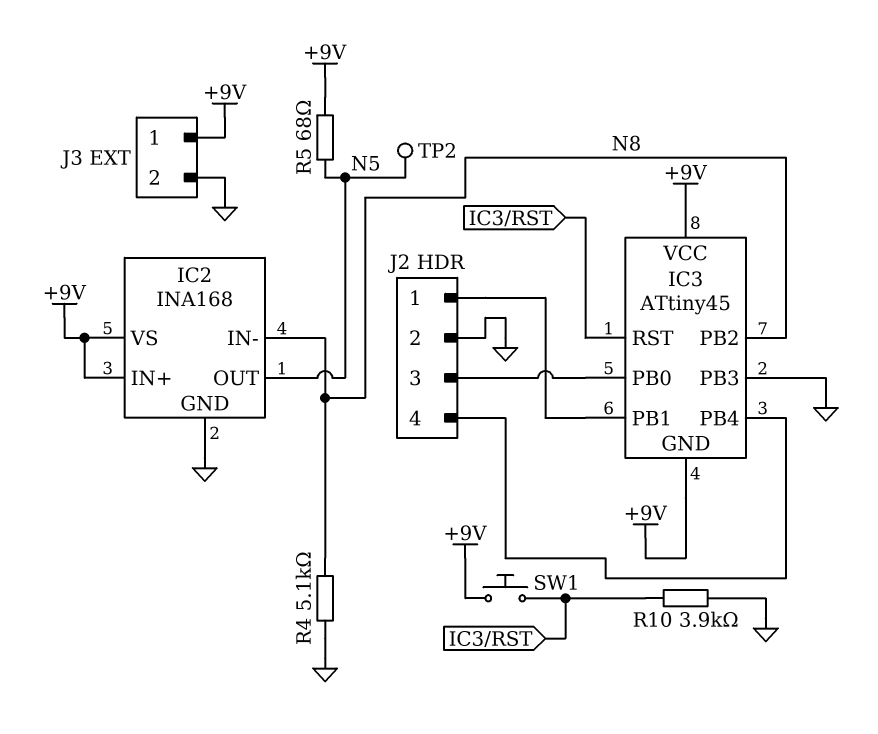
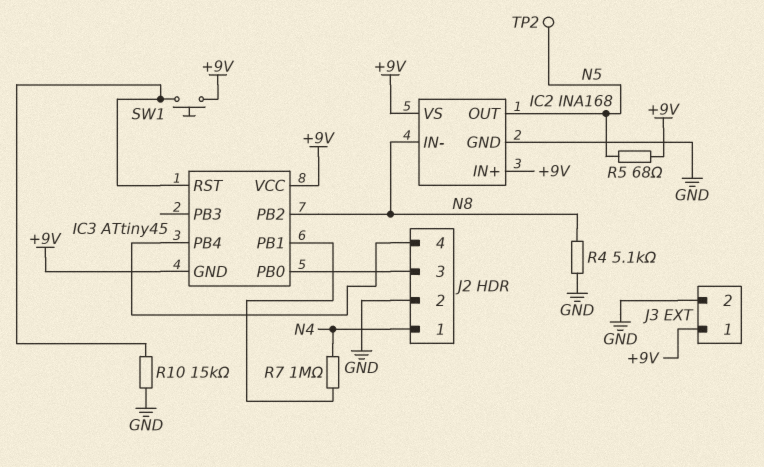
IC3 pin PB3: GND -> none
J2 pin 1: IC3/PB1 -> N4
R7: none -> 1M (IC3/PB1, N4)
R10: 3.9k (GND, IC3/RST) -> 15k (GND, IC3/RST)

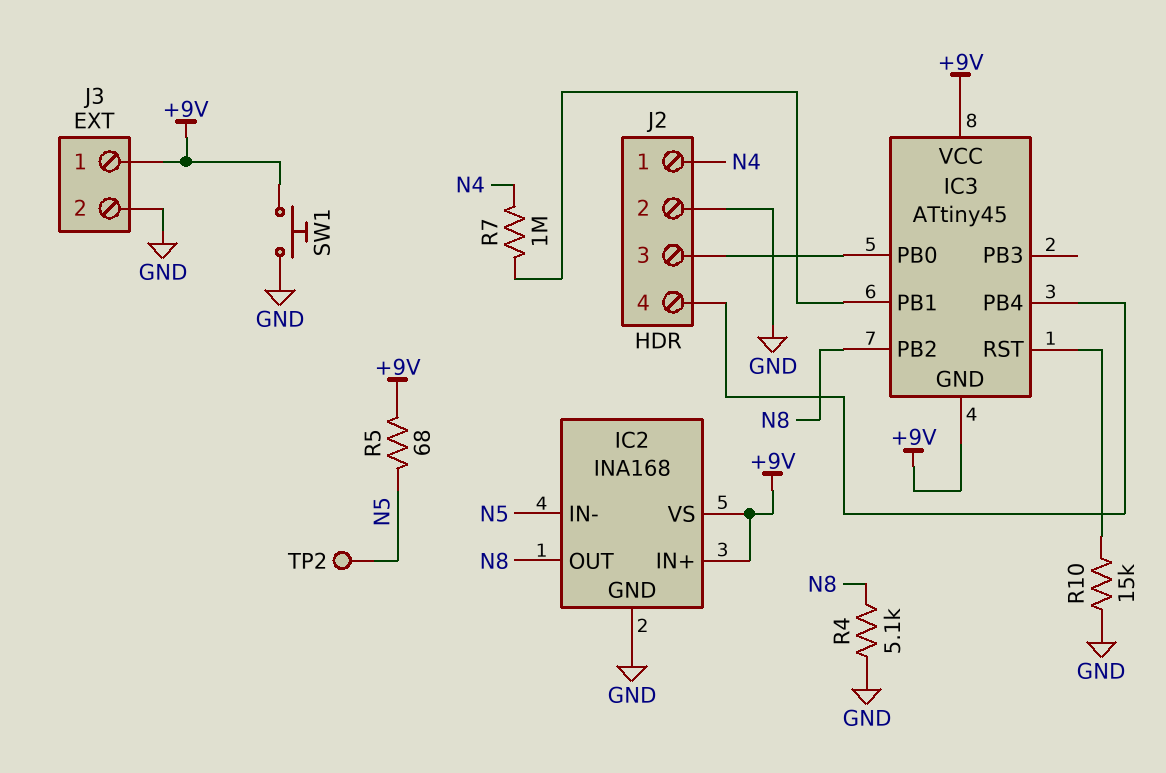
IC2 pin IN-: N8 -> N5
IC2 pin OUT: N5 -> N8
SW1: button (+9V, IC3/RST) -> button (+9V, GND)

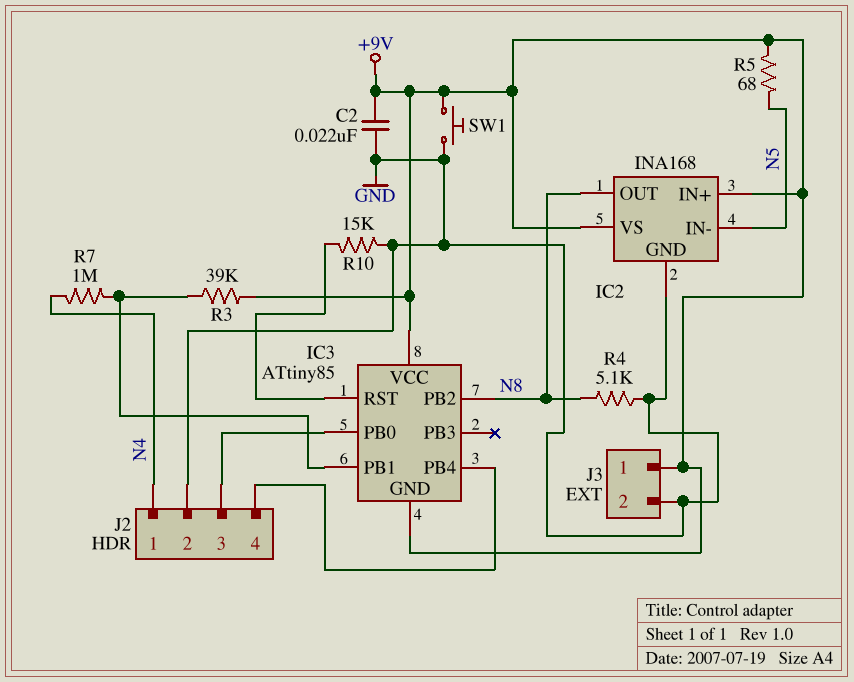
C2: none -> 22nF (+9V, GND)
IC3: ATtiny45 -> ATtiny85
R3: none -> 39k (+9V, IC3/PB1)
TP2: test point (N5) -> none

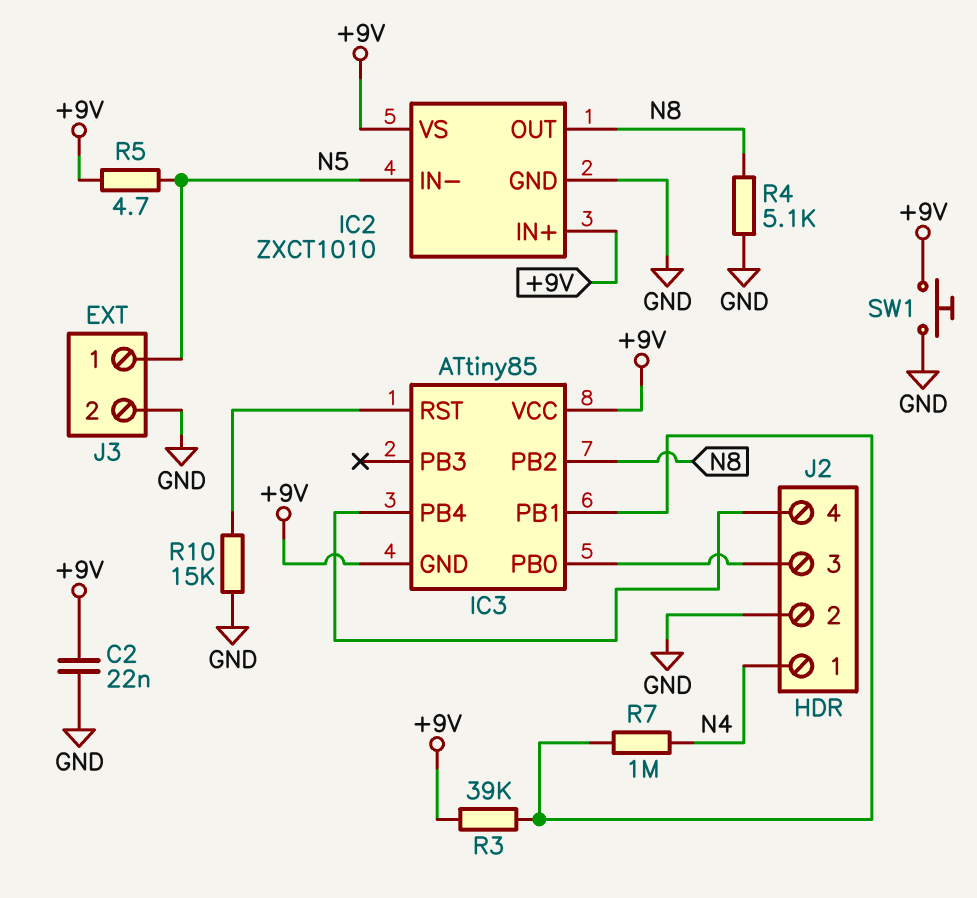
IC2: INA168 -> ZXCT1010
J3 pin 1: +9V -> N5
R5: 68 (+9V, N5) -> 4.7 (+9V, N5)

